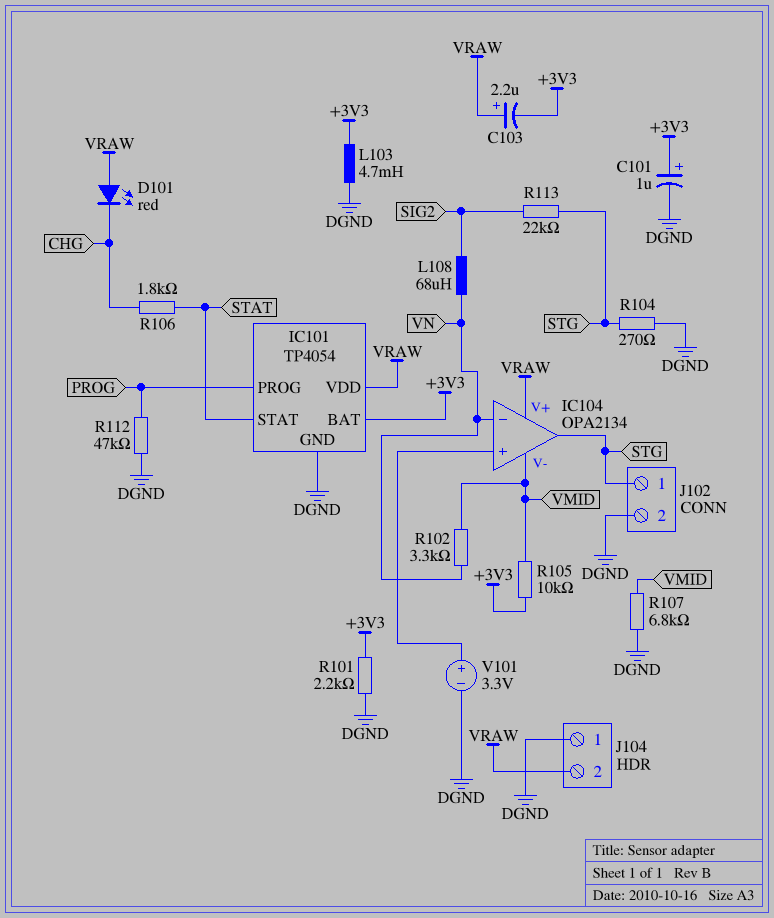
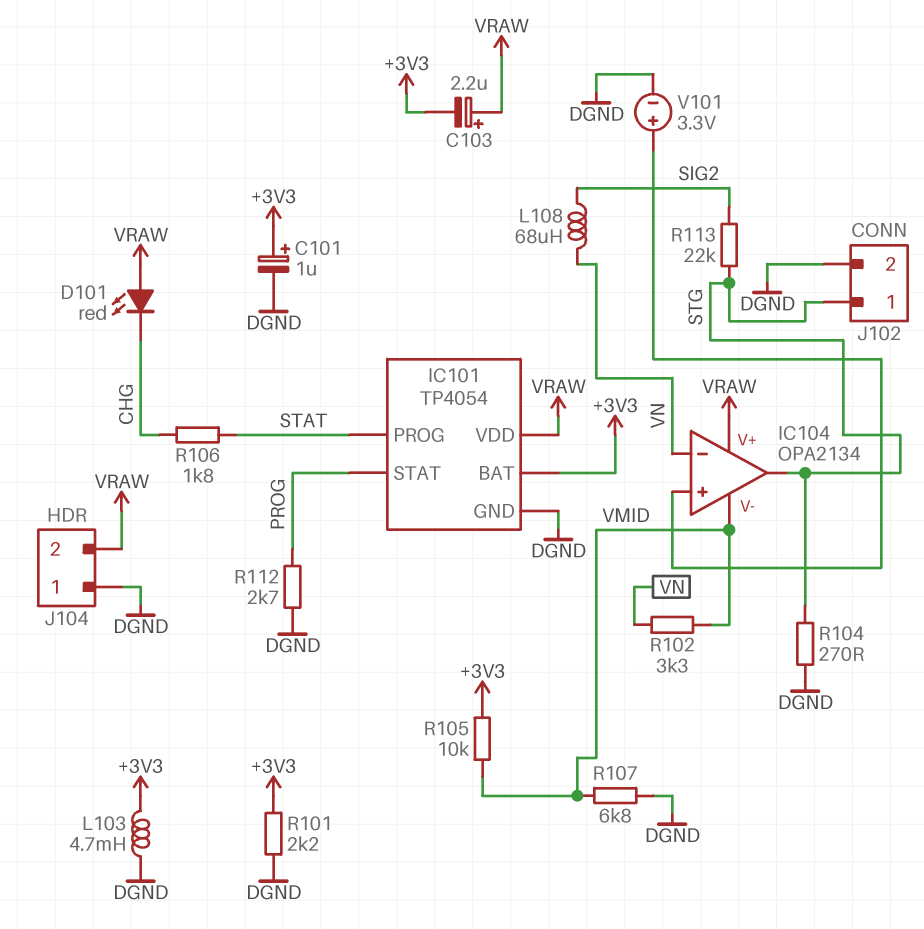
IC101 pin PROG: PROG -> STAT
IC101 pin STAT: STAT -> PROG
R112: 47k (DGND, PROG) -> 2.7k (DGND, PROG)

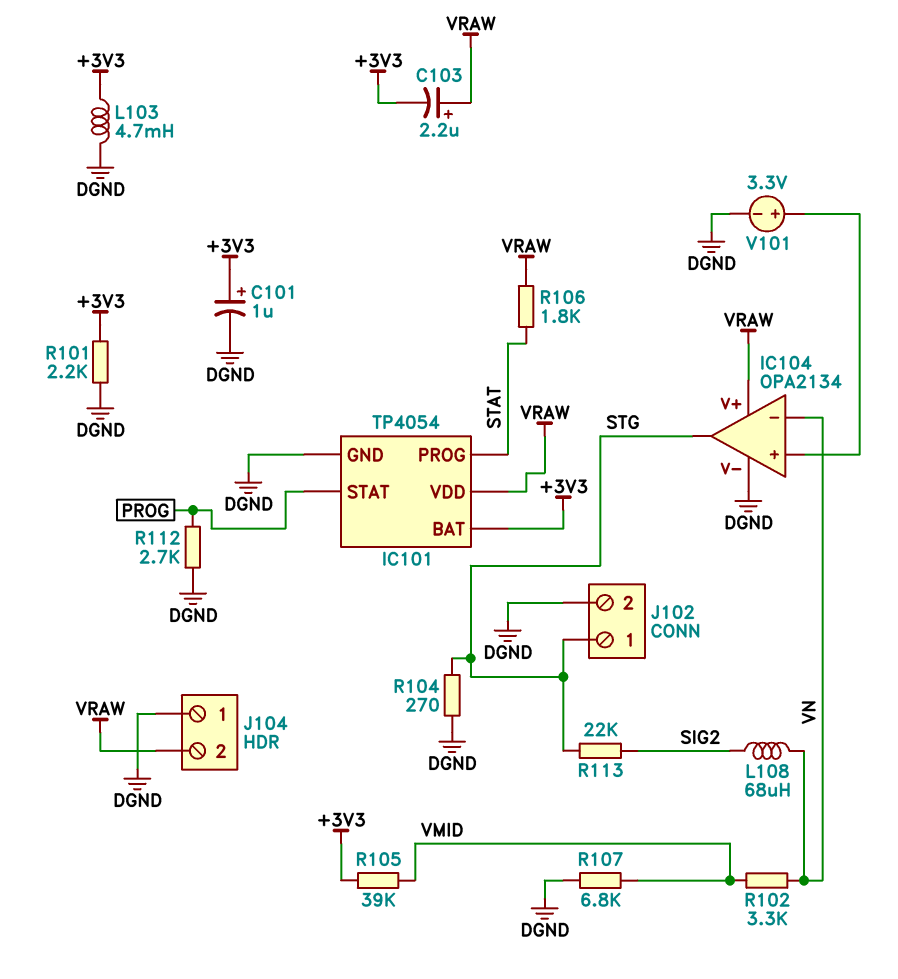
D101: LED red (A VRAW, K CHG) -> none
IC104 pin V-: VMID -> DGND
R105: 10k (+3V3, VMID) -> 39k (+3V3, VMID)
R106: 1.8k (CHG, STAT) -> 1.8k (STAT, VRAW)

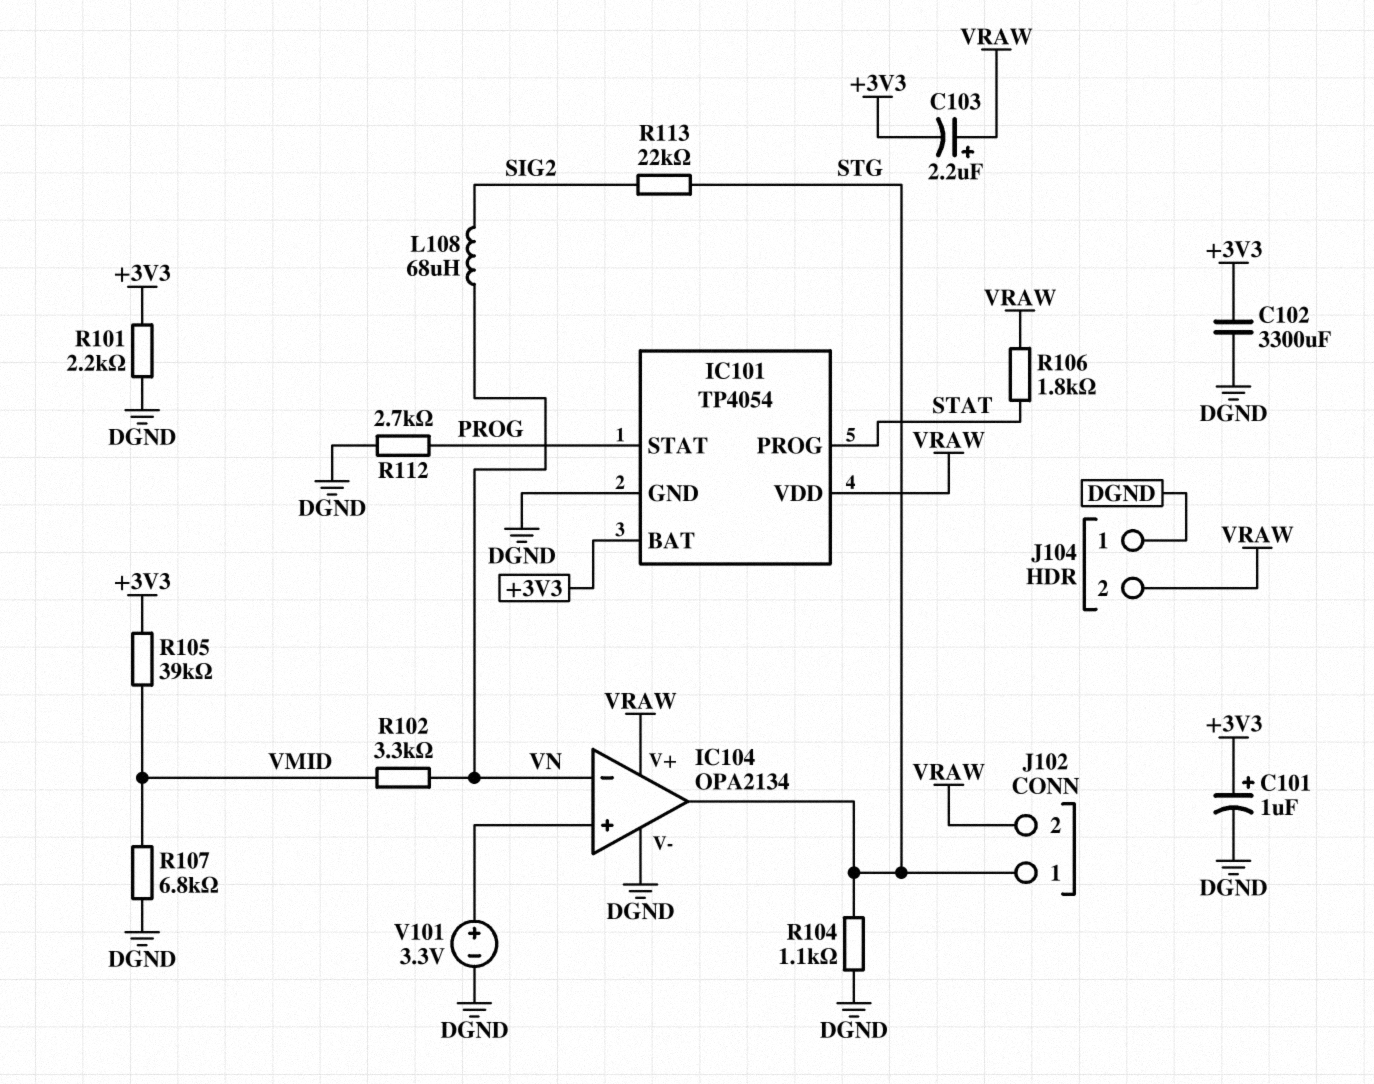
C102: none -> 3300uF (+3V3, DGND)
J102 pin 2: DGND -> VRAW
L103: 4.7mH (+3V3, DGND) -> none
R104: 270 (DGND, STG) -> 1.1k (DGND, STG)

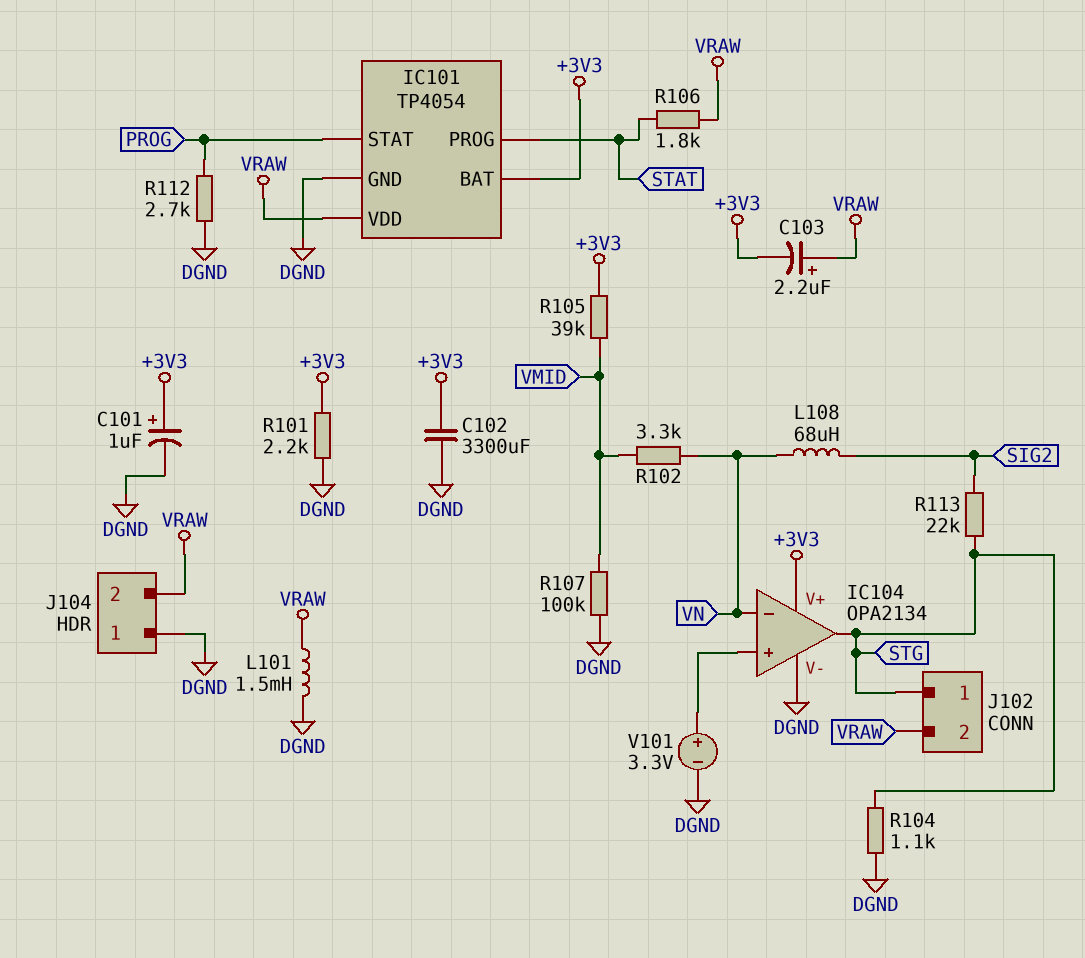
IC104 pin V+: VRAW -> +3V3
L101: none -> 1.5mH (DGND, VRAW)
R107: 6.8k (DGND, VMID) -> 100k (DGND, VMID)

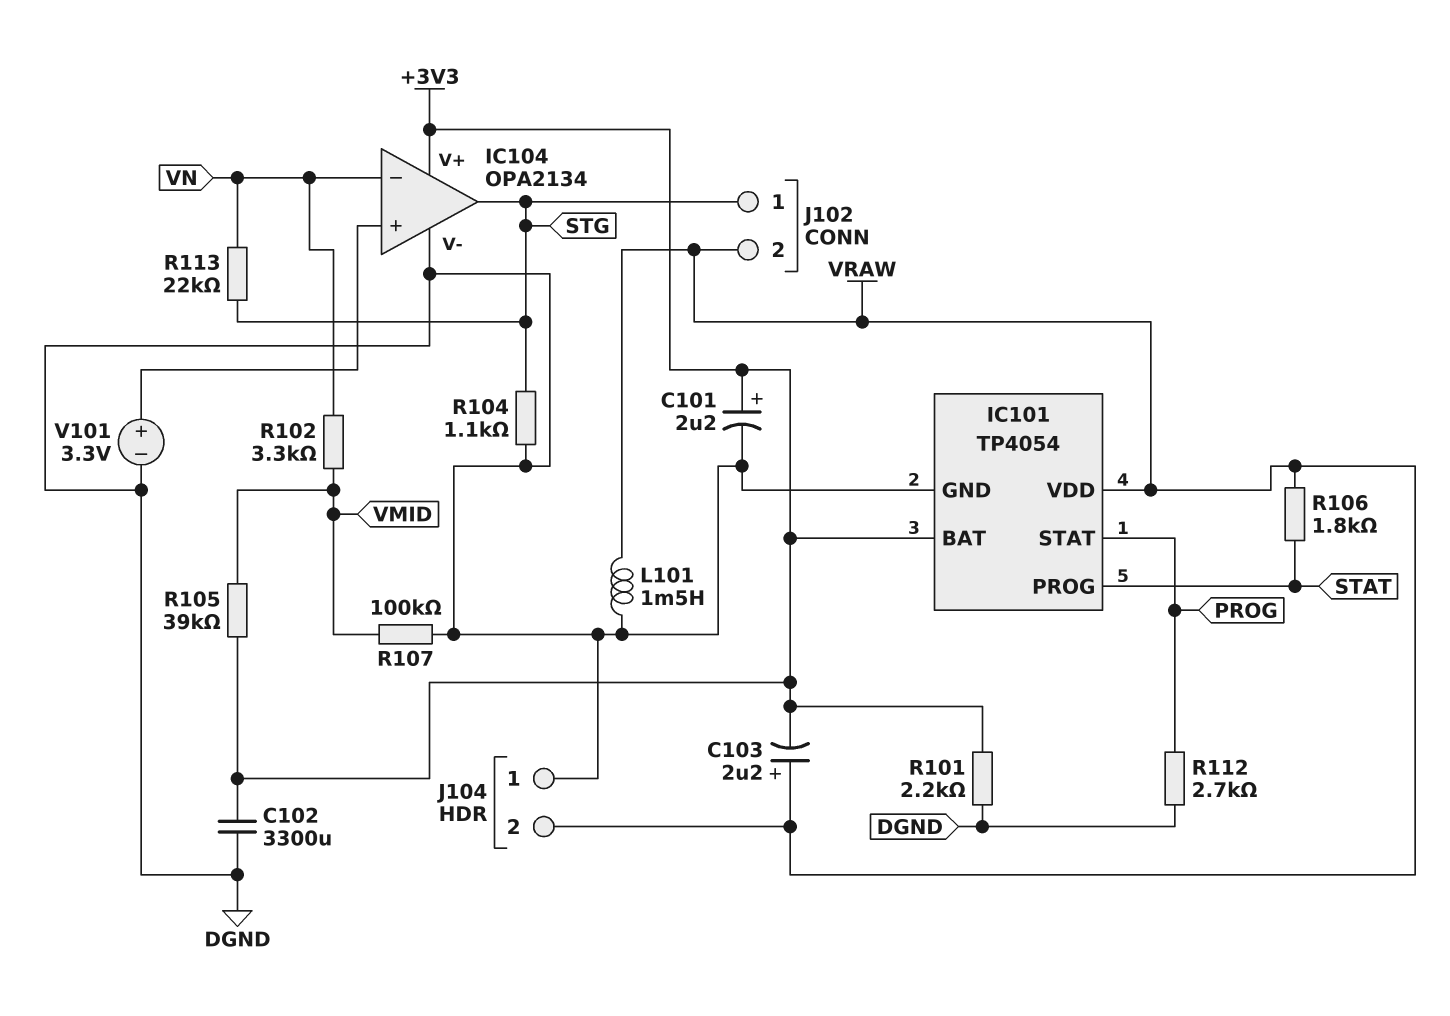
C101: 1uF (plus +3V3, minus DGND) -> 2.2uF (plus +3V3, minus DGND)
L108: 68uH (SIG2, VN) -> none
R113: 22k (SIG2, STG) -> 22k (STG, VN)

